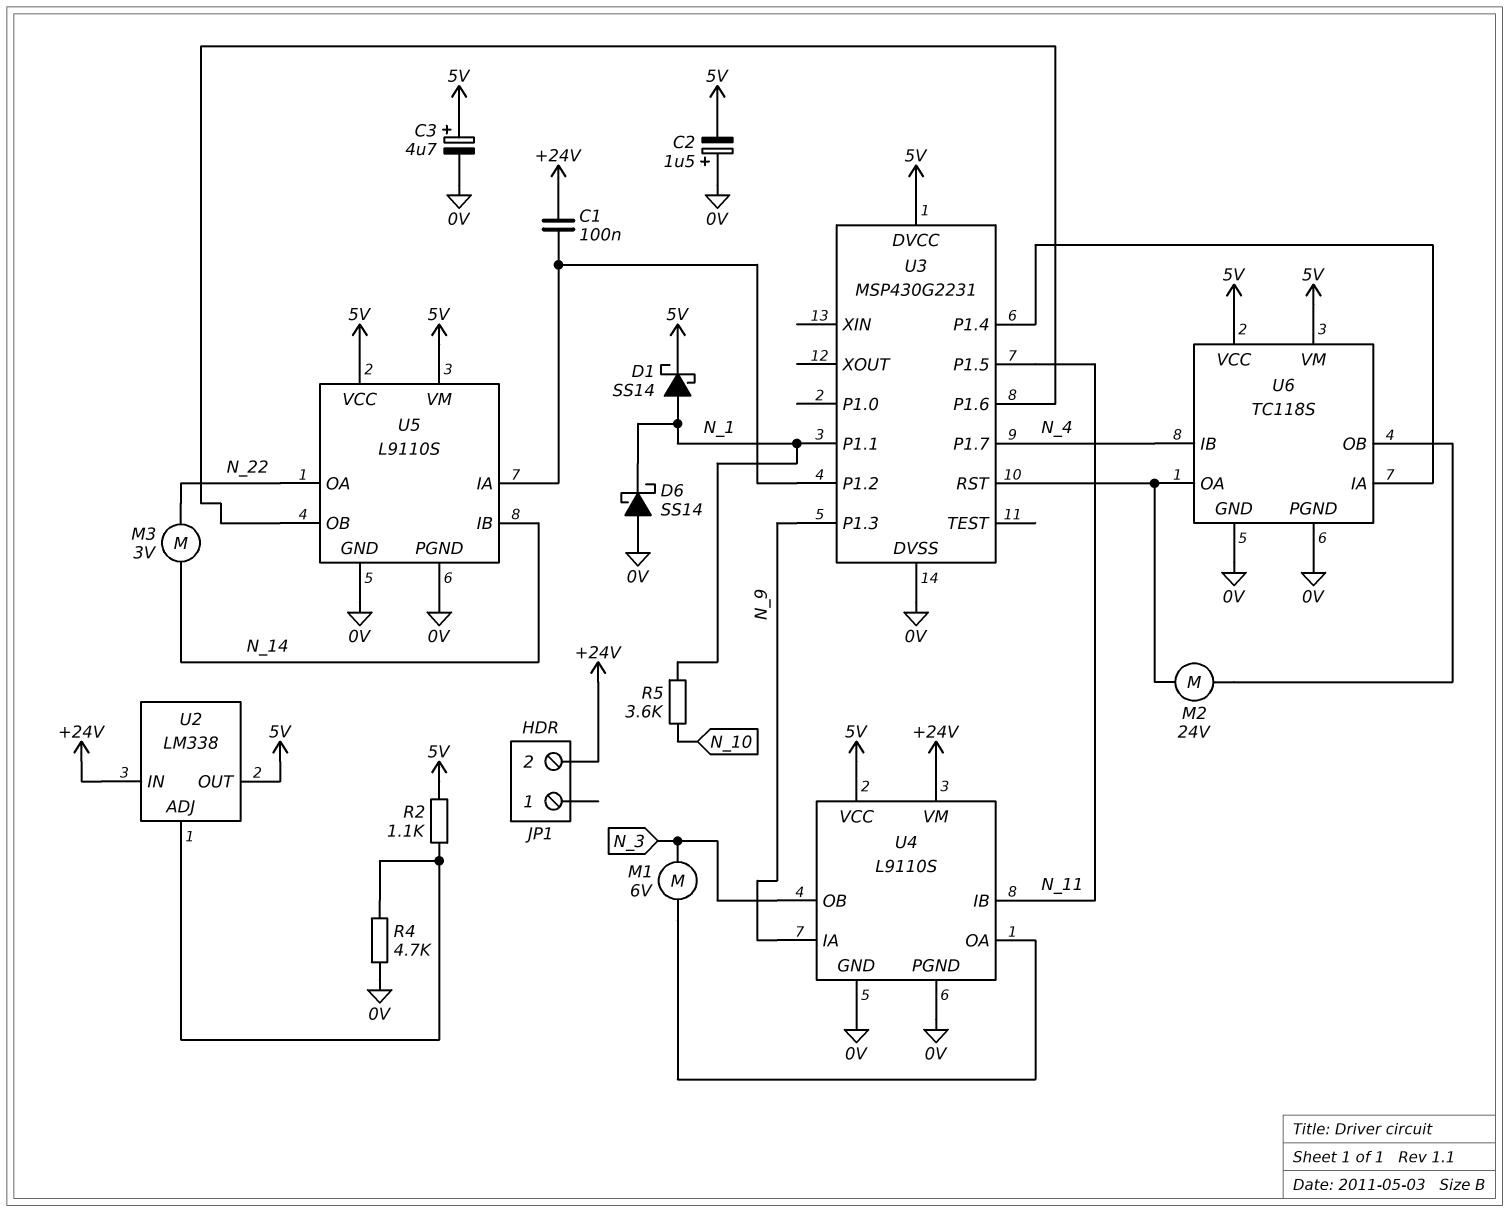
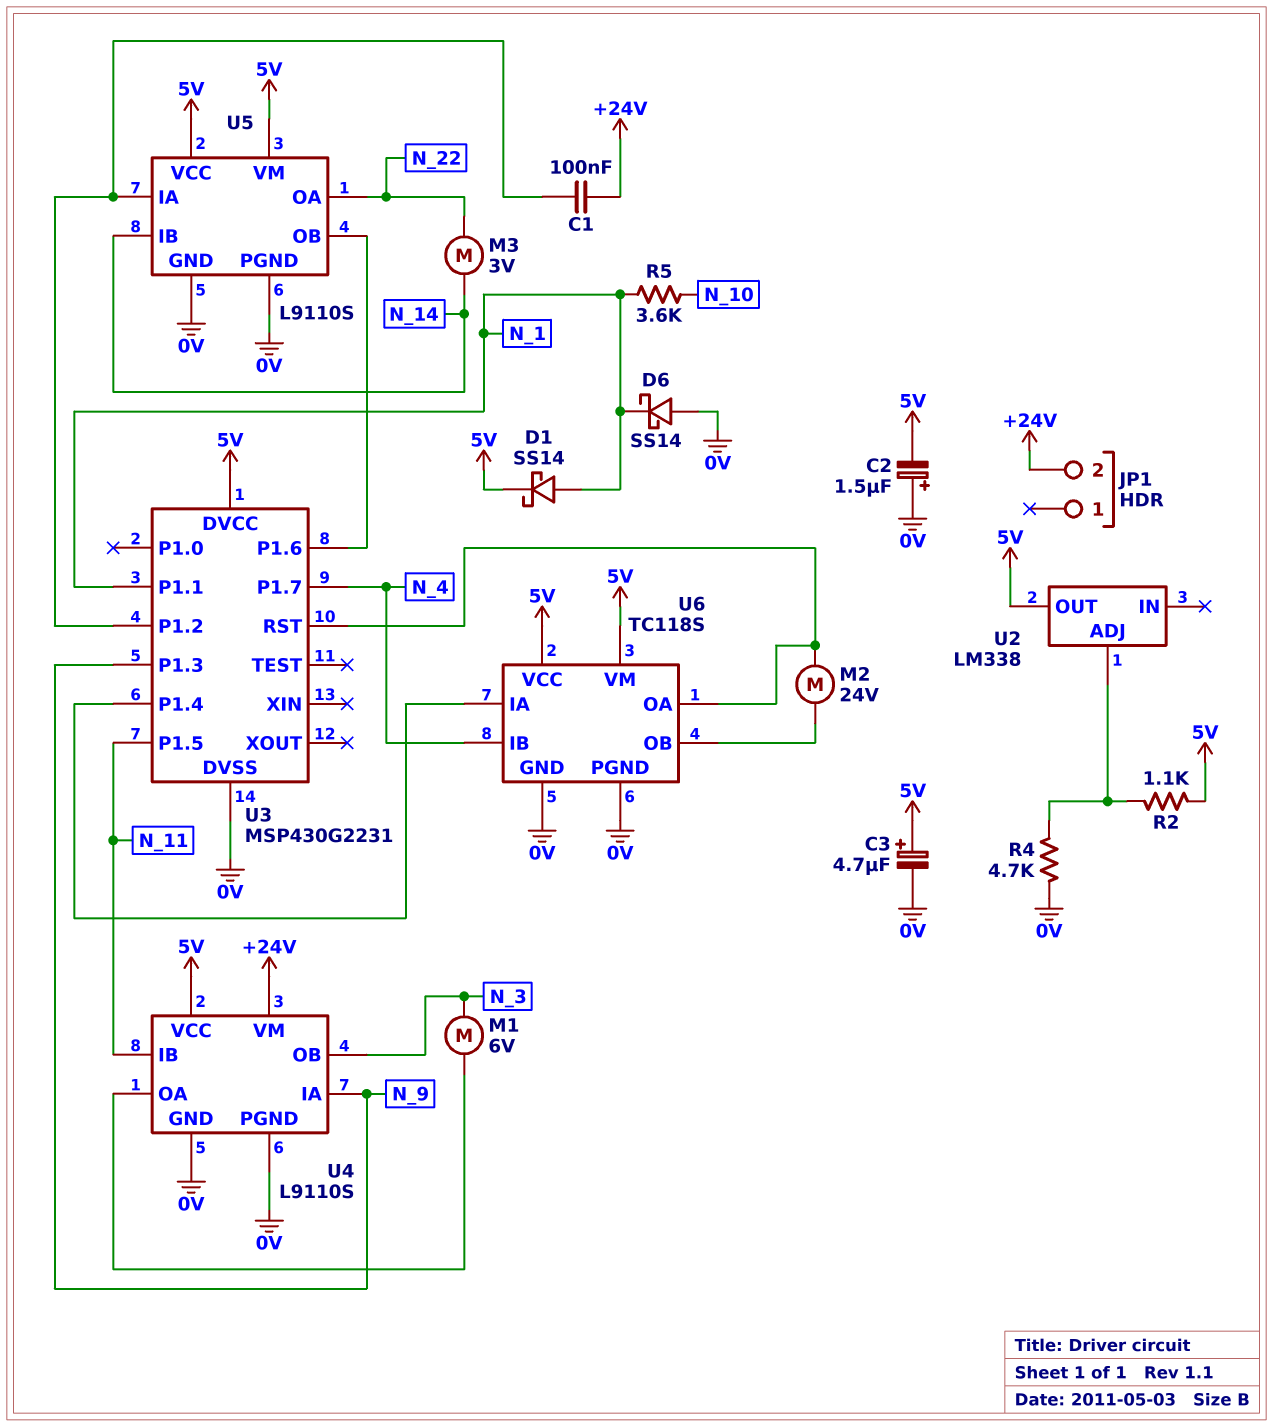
U2 pin IN: +24V -> none

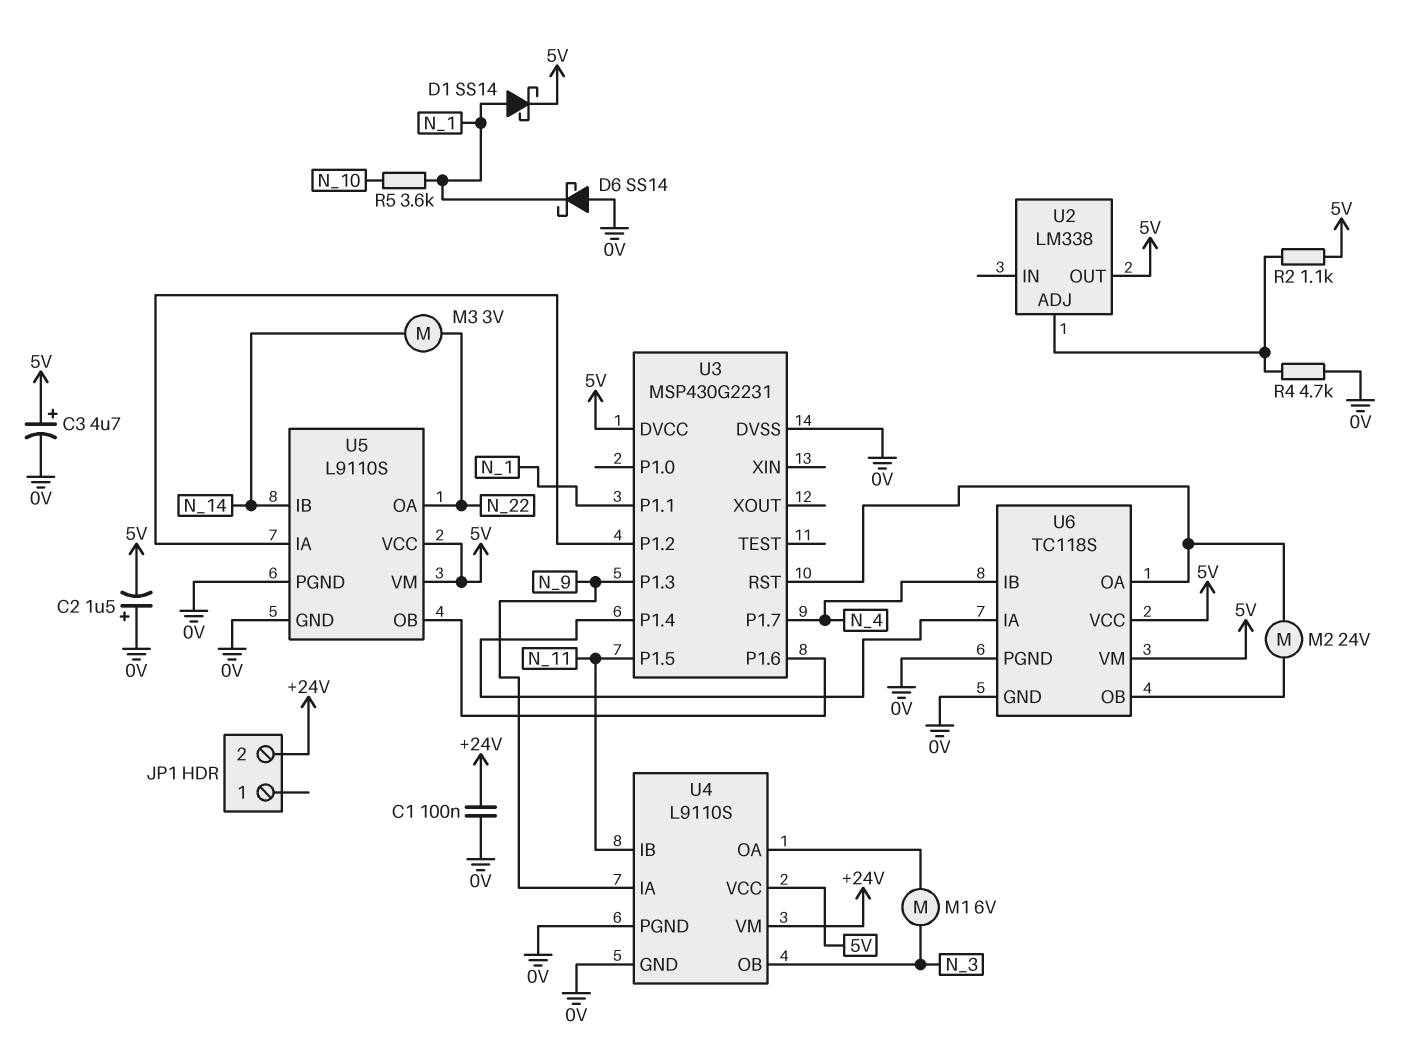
C1: 100nF (+24V, U3/P1.2) -> 100nF (+24V, 0V)

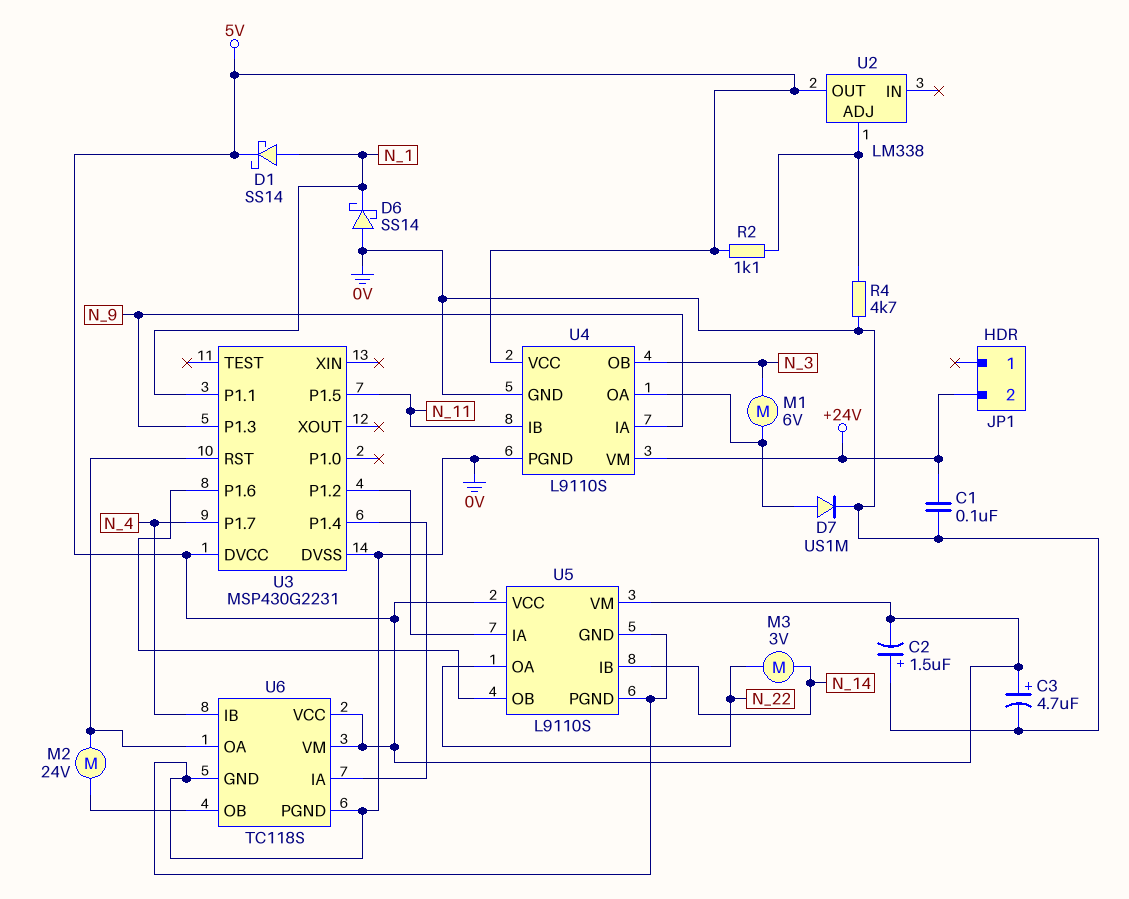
D7: none -> diode US1M (A U4/OA, K 0V)
R5: 3.6k (N_1, N_10) -> none

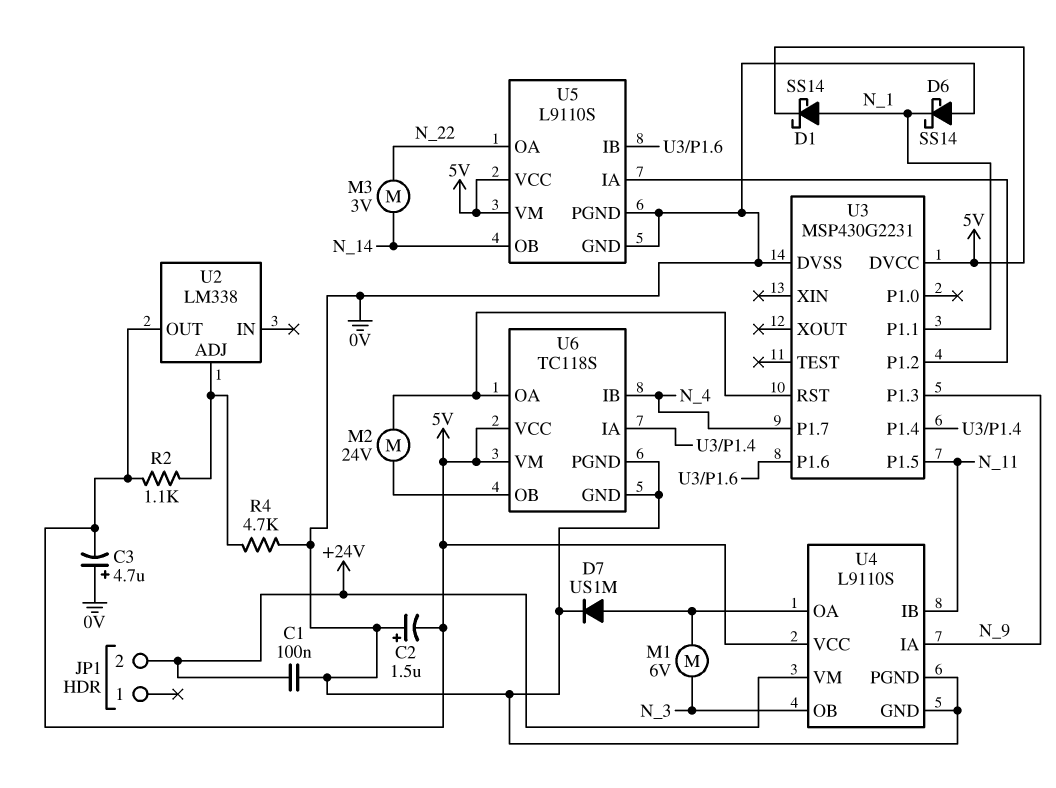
C3: 4.7uF (plus 5V, minus 0V) -> 4.7uF (plus 0V, minus 5V)
U5 pin IB: N_14 -> U3/P1.6
U5 pin OB: U3/P1.6 -> N_14

